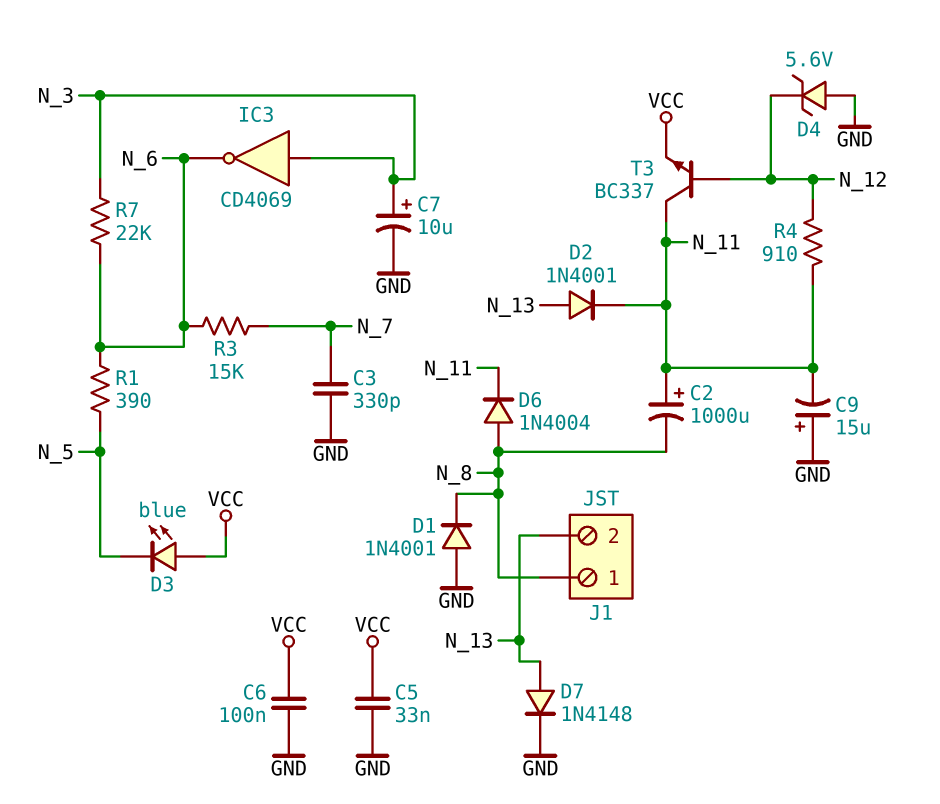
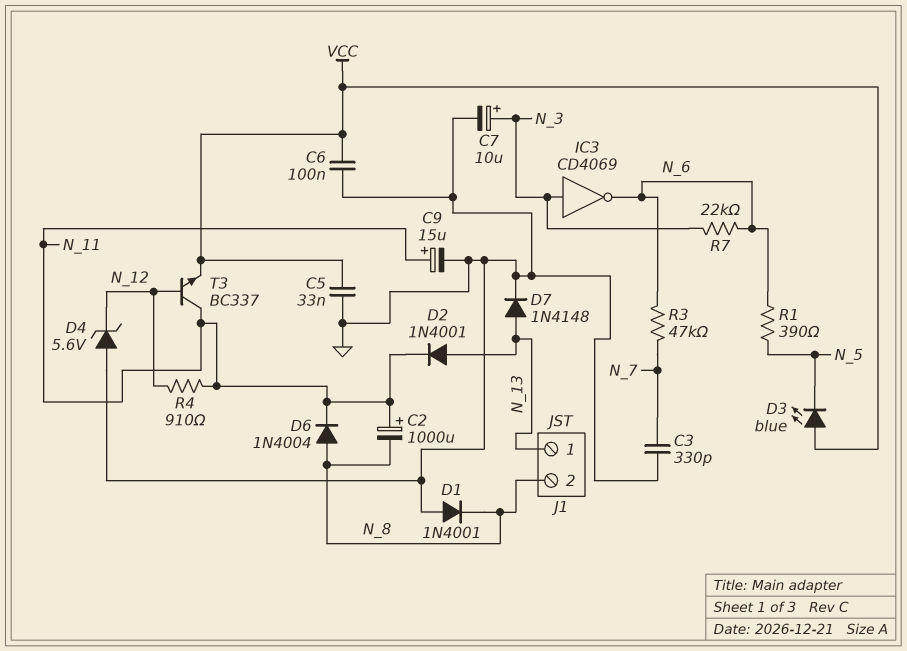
C9: 15uF (plus GND, minus N_11) -> 15uF (plus N_11, minus GND)
J1 pin 1: N_8 -> N_13
J1 pin 2: N_13 -> N_8
R3: 15k (N_6, N_7) -> 47k (N_6, N_7)

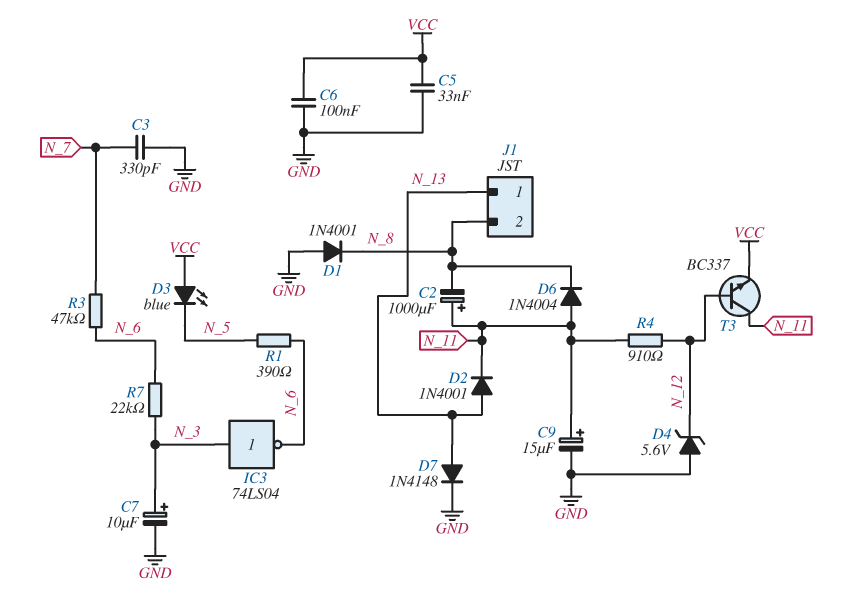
D6: diode 1N4004 (A N_8, K N_11) -> diode 1N4004 (A N_11, K N_8)
IC3: NOT CD4069 (in N_3, out N_6) -> NOT 74LS04 (in N_3, out N_6)

